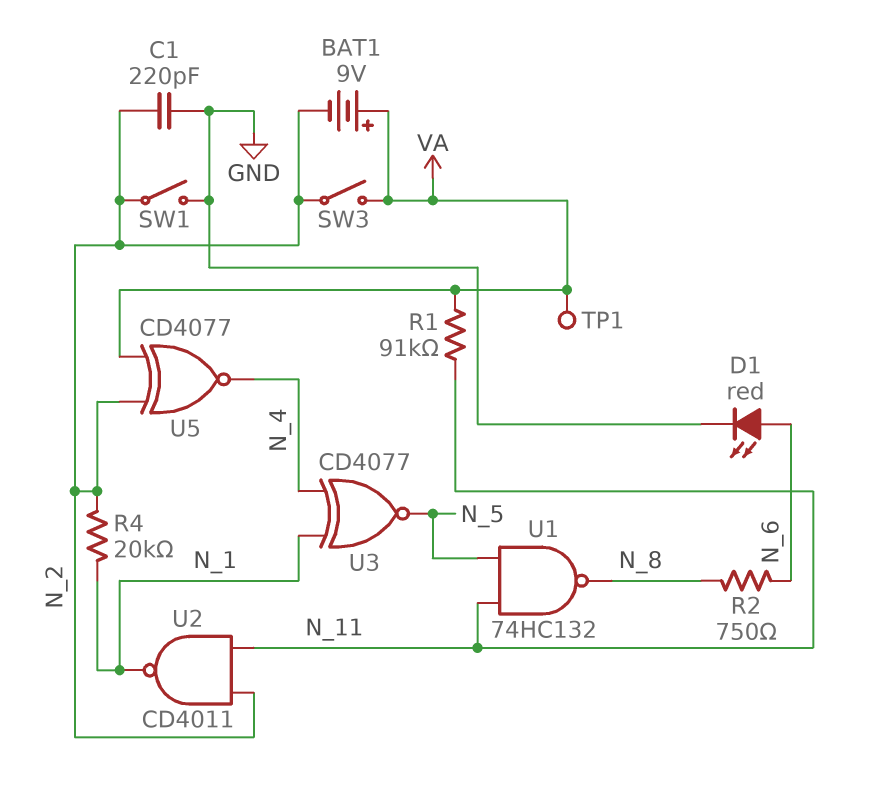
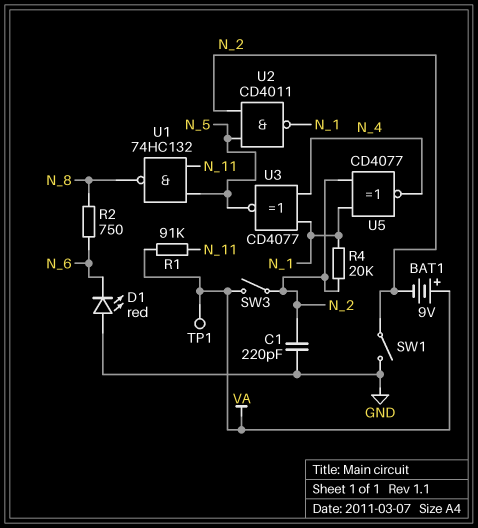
D1: LED red (A N_6, K GND) -> LED red (A GND, K N_6)
U2: NAND CD4011 (in N_2, in N_11, out N_1) -> NAND CD4011 (in N_2, in N_5, out N_1)
U5: XNOR CD4077 (in N_2, in VA, out N_4) -> XNOR CD4077 (in N_1, in N_2, out N_4)

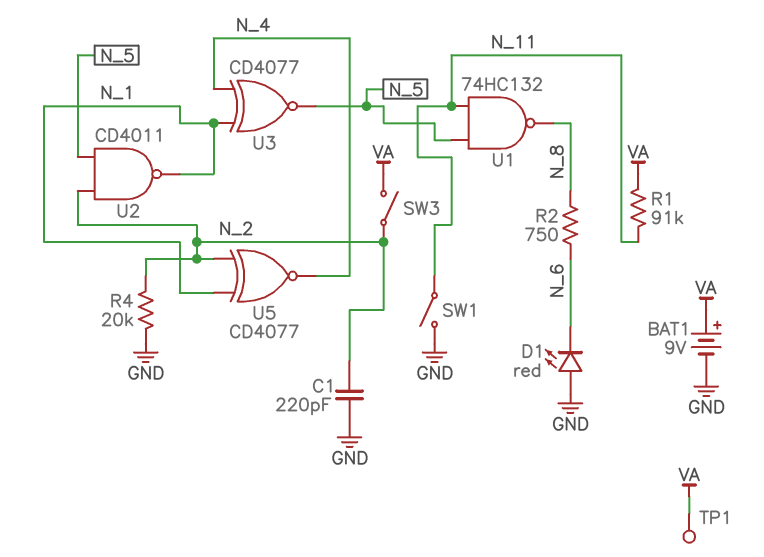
BAT1: 9V (plus VA, minus N_2) -> 9V (plus VA, minus GND)
R4: 20k (N_1, N_2) -> 20k (GND, N_2)
SW1: switch (GND, N_2) -> switch (GND, N_11)

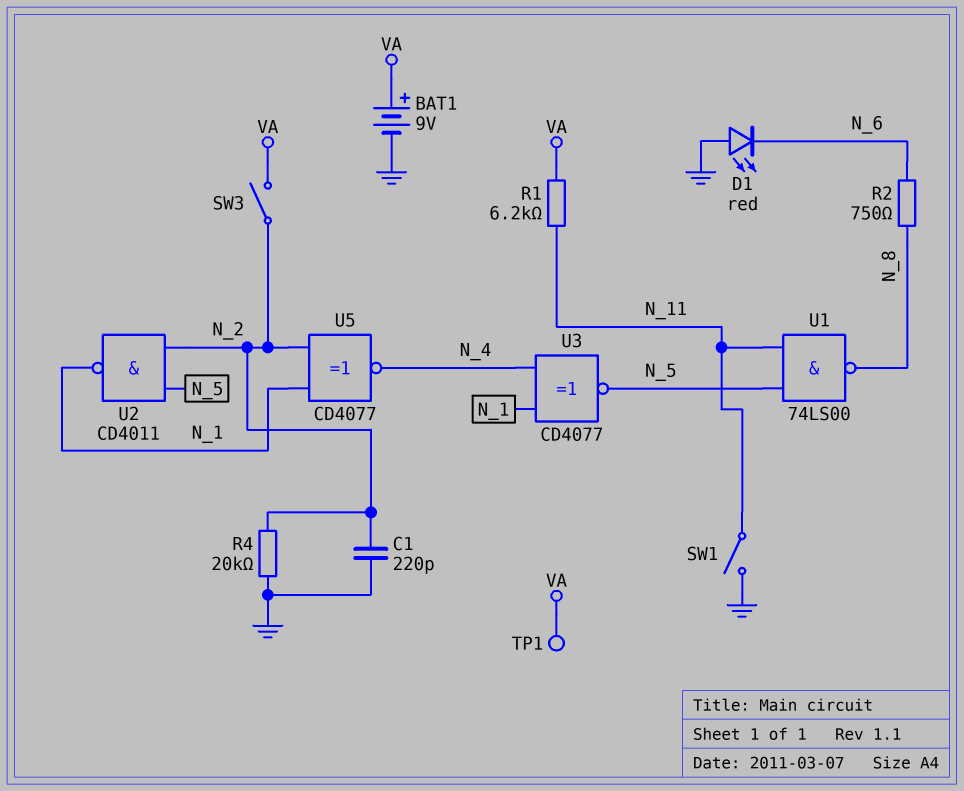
R1: 91k (N_11, VA) -> 6.2k (N_11, VA)
U1: NAND 74HC132 (in N_5, in N_11, out N_8) -> NAND 74LS00 (in N_5, in N_11, out N_8)

